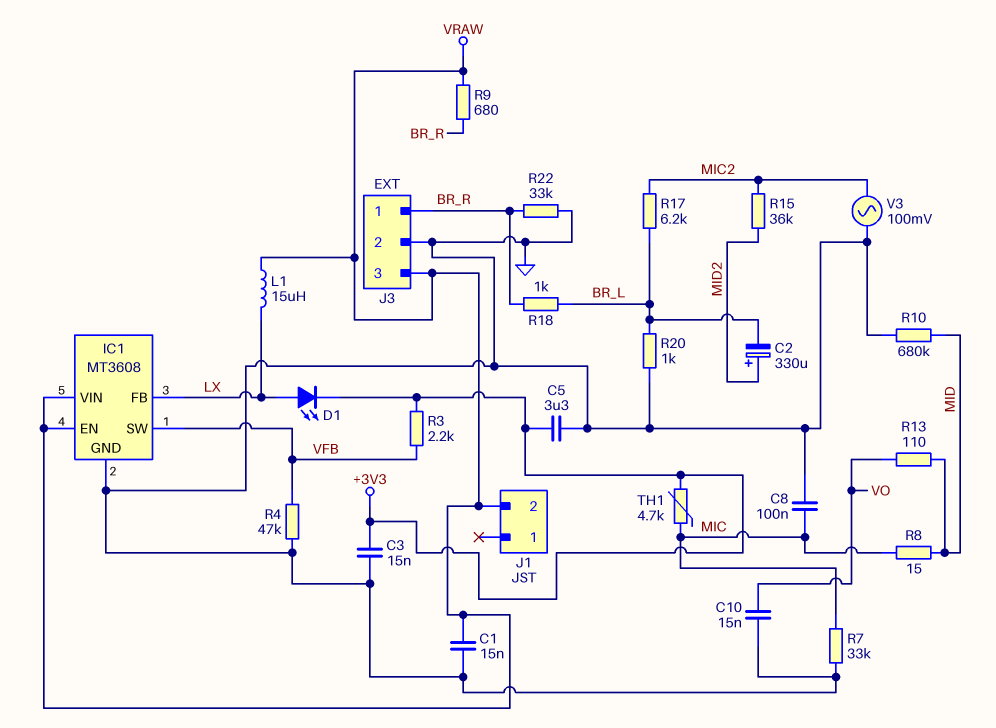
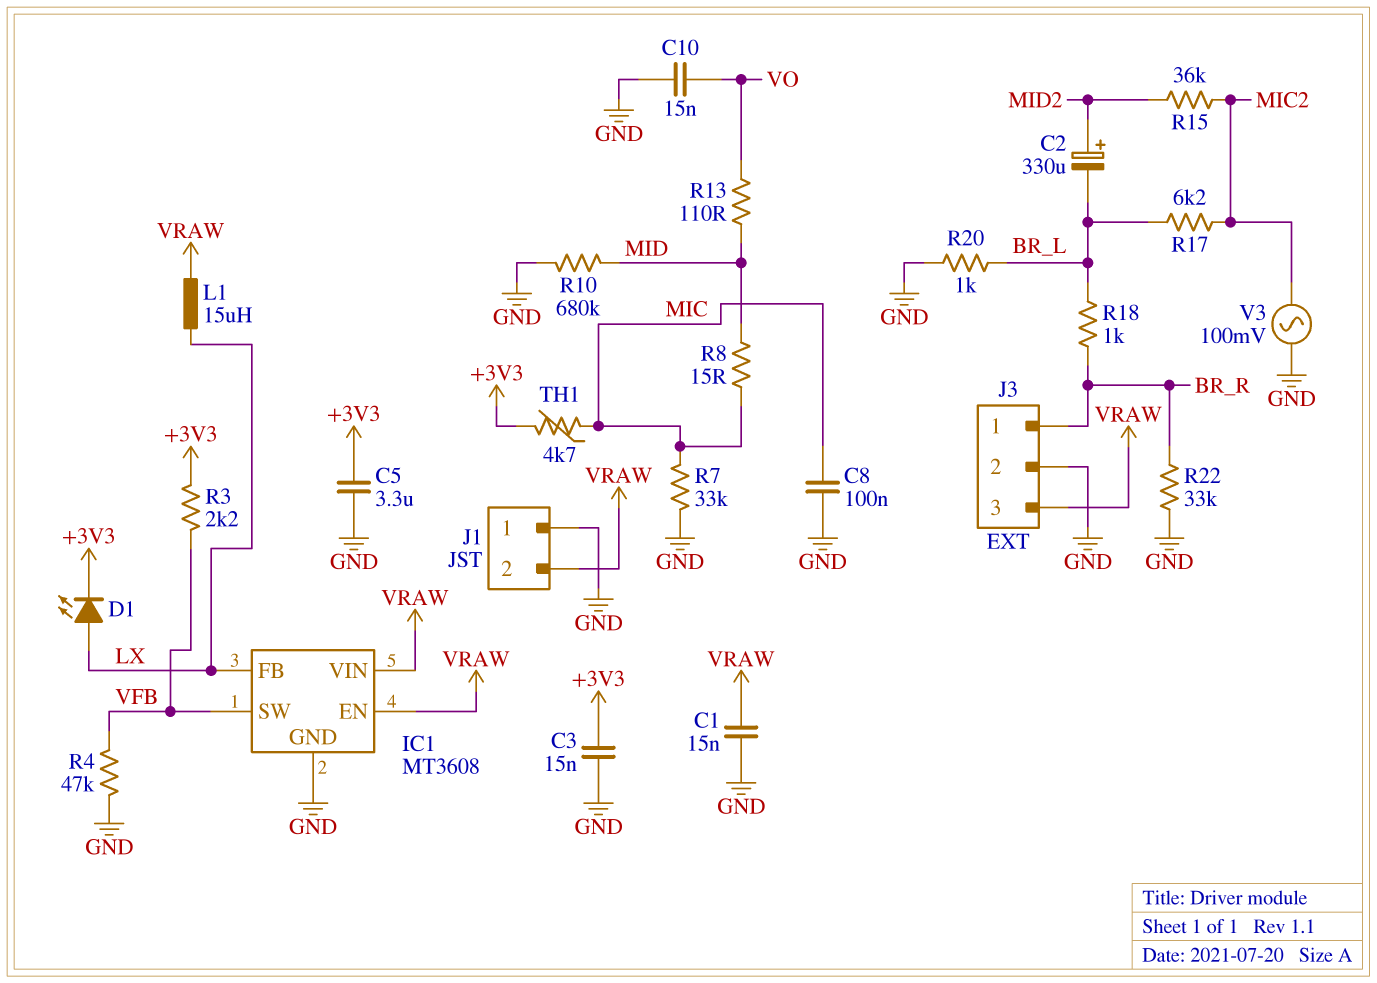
J1 pin 1: none -> GND
R9: 680 (BR_R, VRAW) -> none

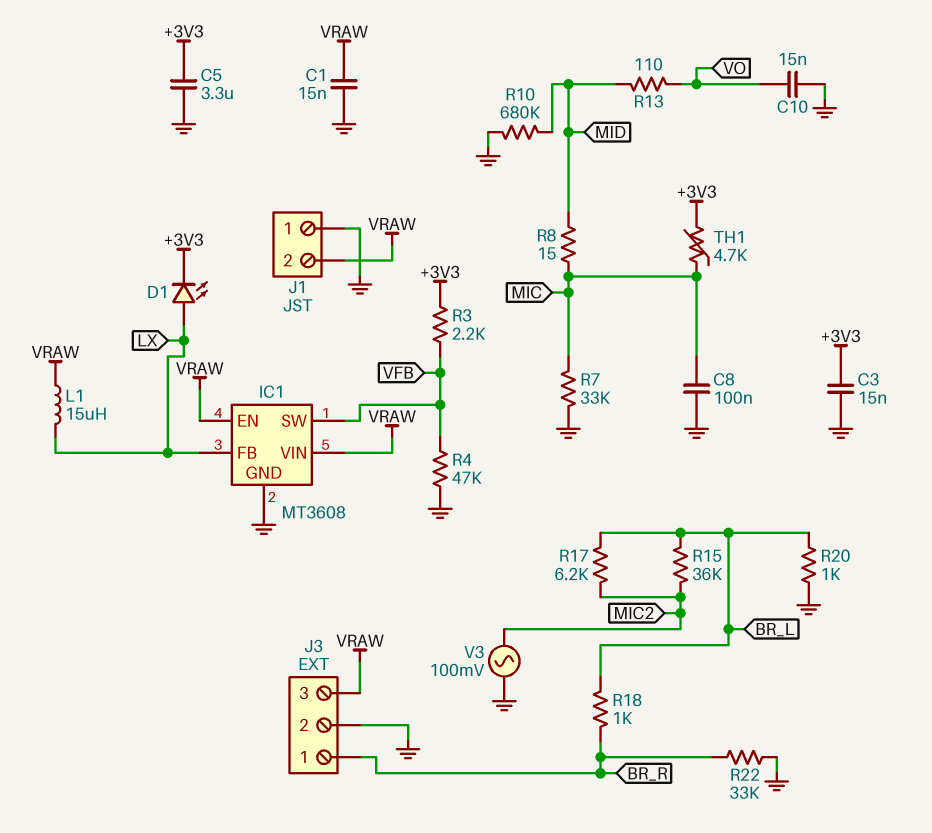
C2: 330uF (plus MID2, minus BR_L) -> none
R15: 36k (MIC2, MID2) -> 36k (BR_L, MIC2)

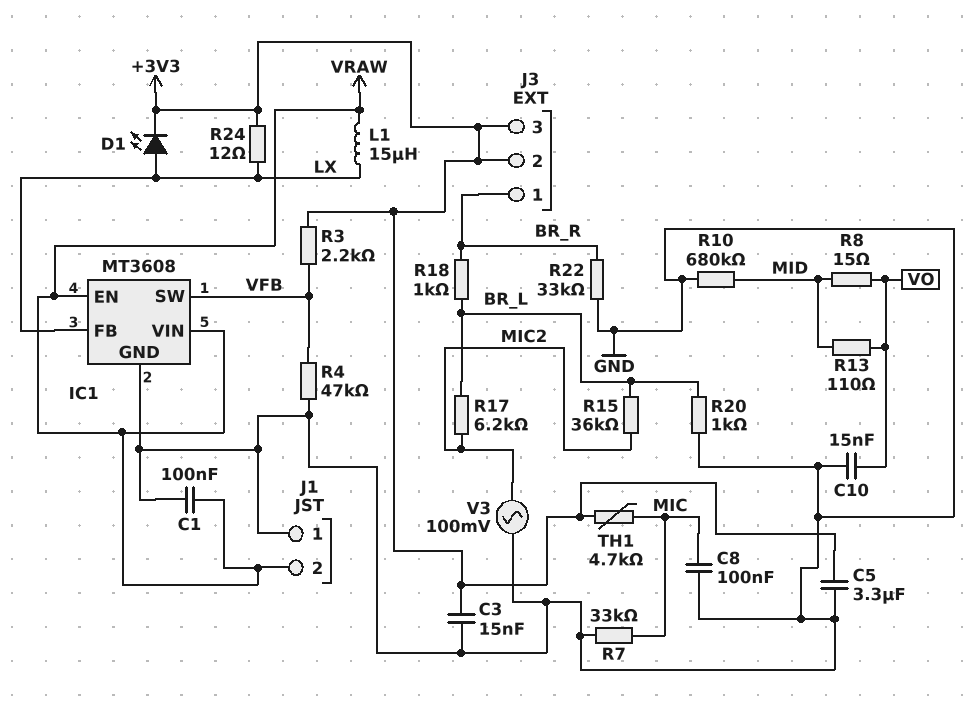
C1: 15nF (GND, VRAW) -> 100nF (GND, VRAW)
J3 pin 2: GND -> +3V3
J3 pin 3: VRAW -> +3V3
R8: 15 (MIC, MID) -> 15 (MID, VO)
R24: none -> 12 (+3V3, LX)

